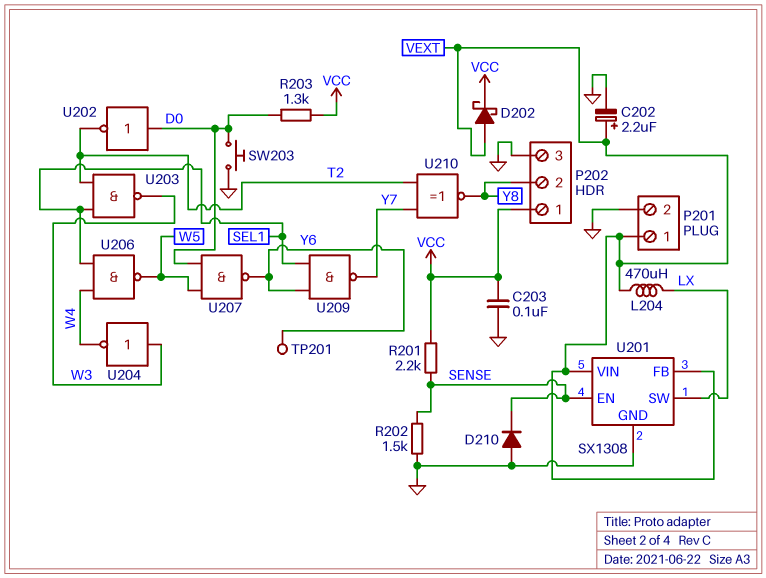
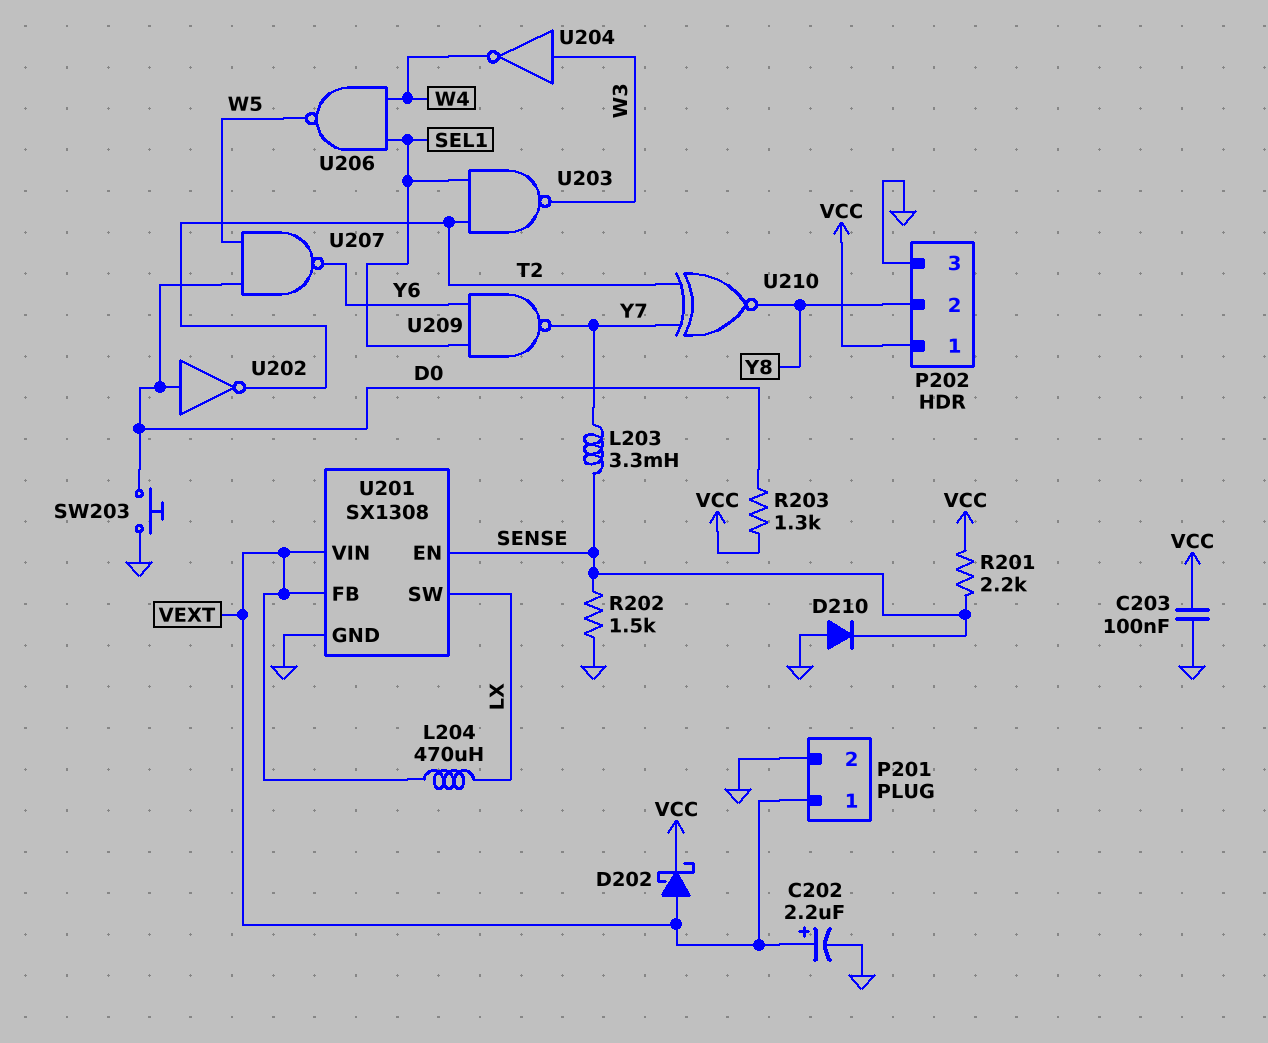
L203: none -> 3.3mH (SENSE, Y7)
TP201: test point (Y6) -> none

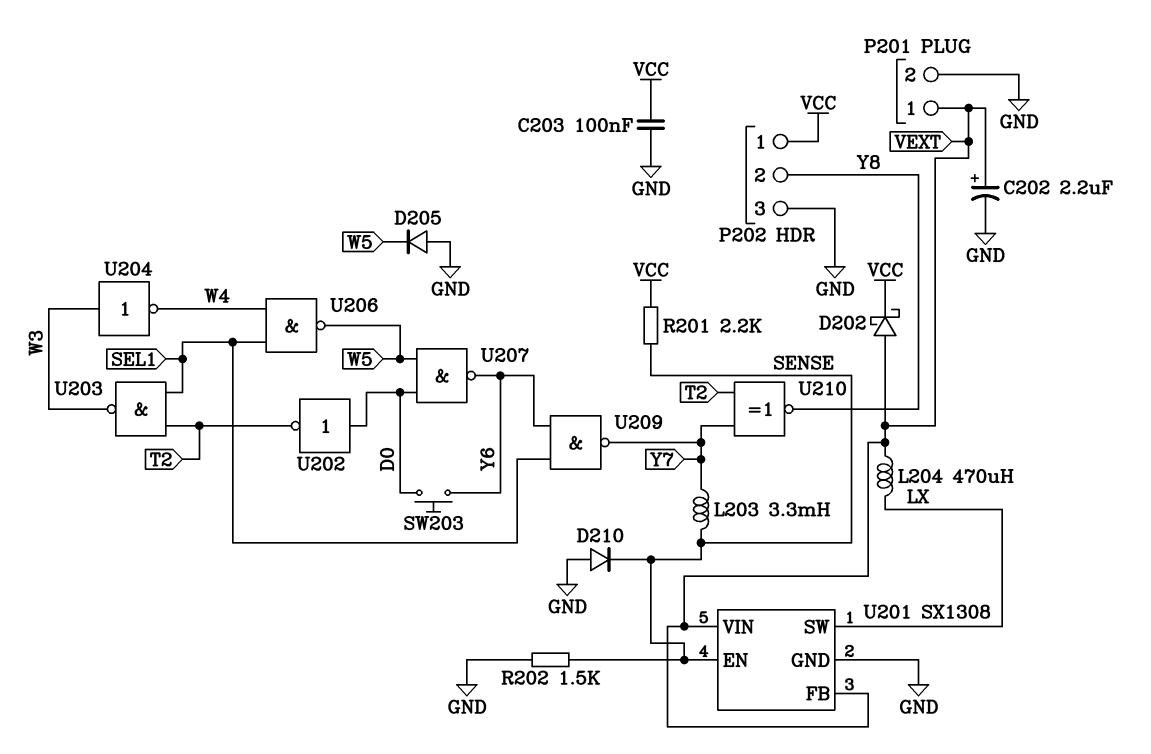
D205: none -> diode (A GND, K W5)
R203: 1.3k (D0, VCC) -> none
SW203: button (D0, GND) -> button (D0, Y6)

